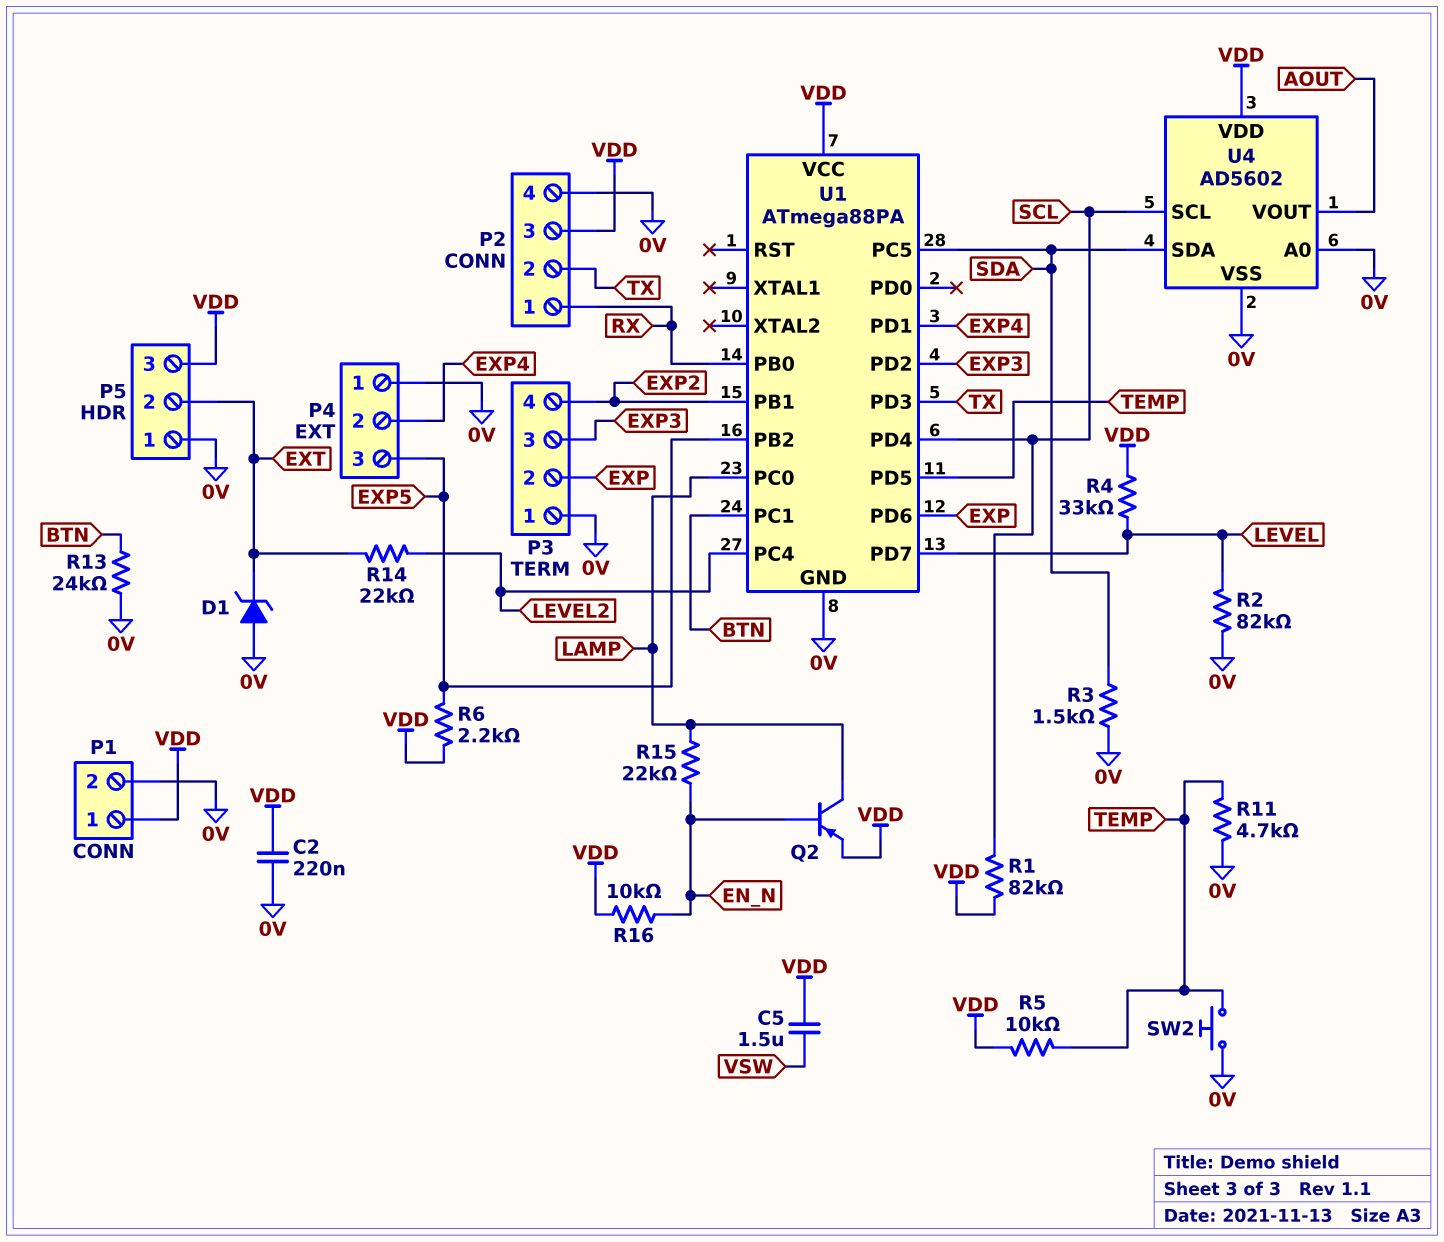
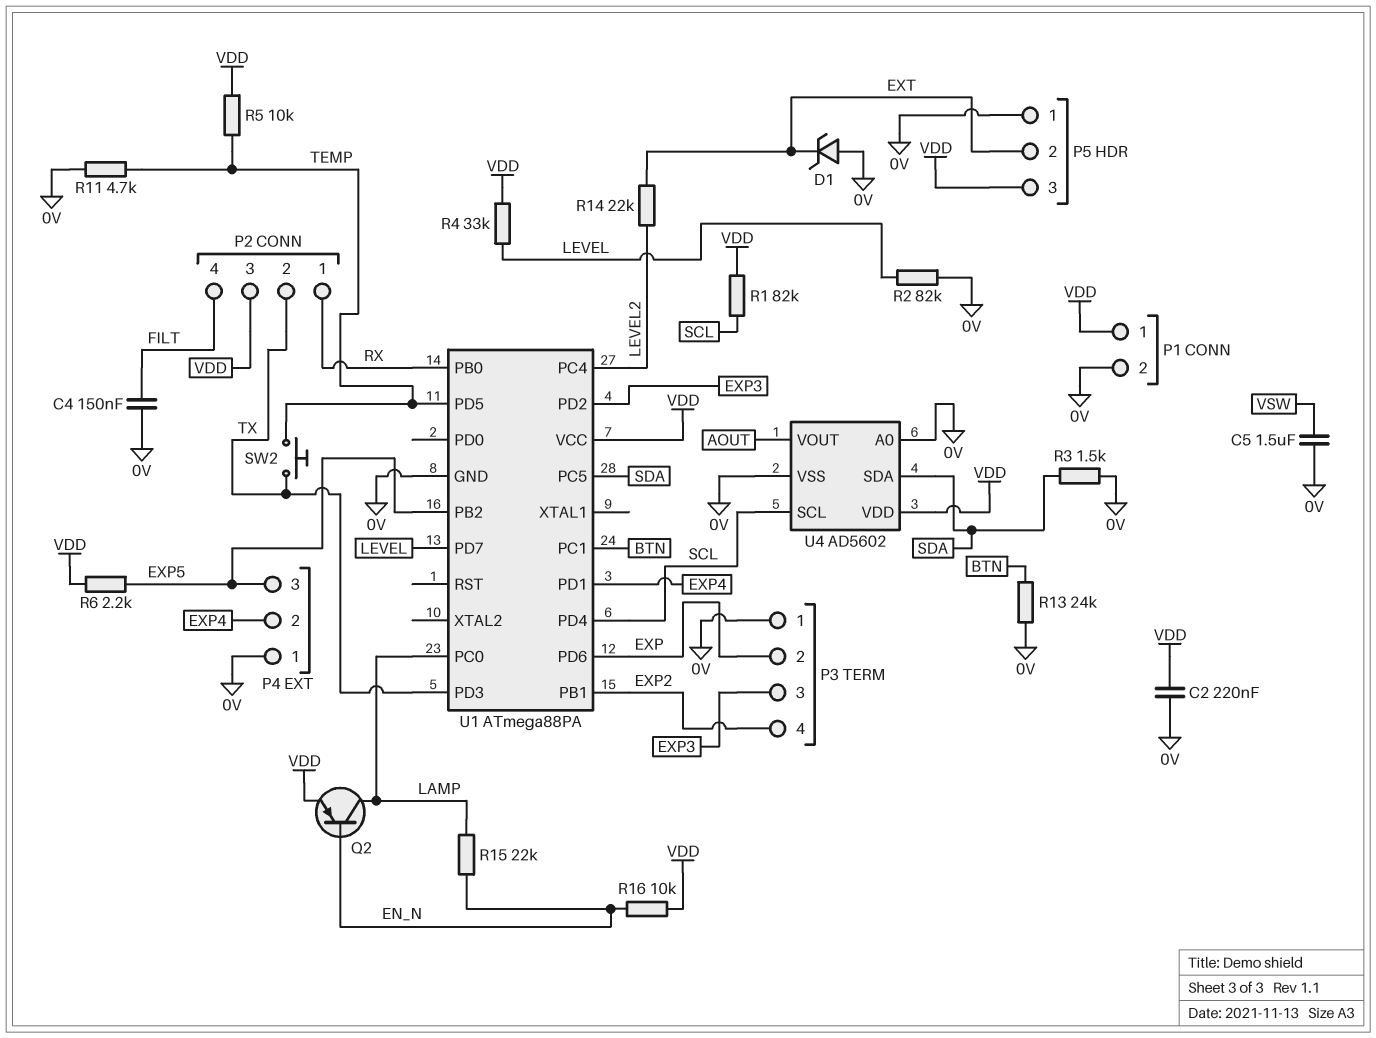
C4: none -> 150nF (0V, FILT)
C5: 1.5uF (VDD, VSW) -> 1.5uF (0V, VSW)
P2 pin 4: 0V -> FILT
SW2: button (0V, TEMP) -> button (TEMP, TX)

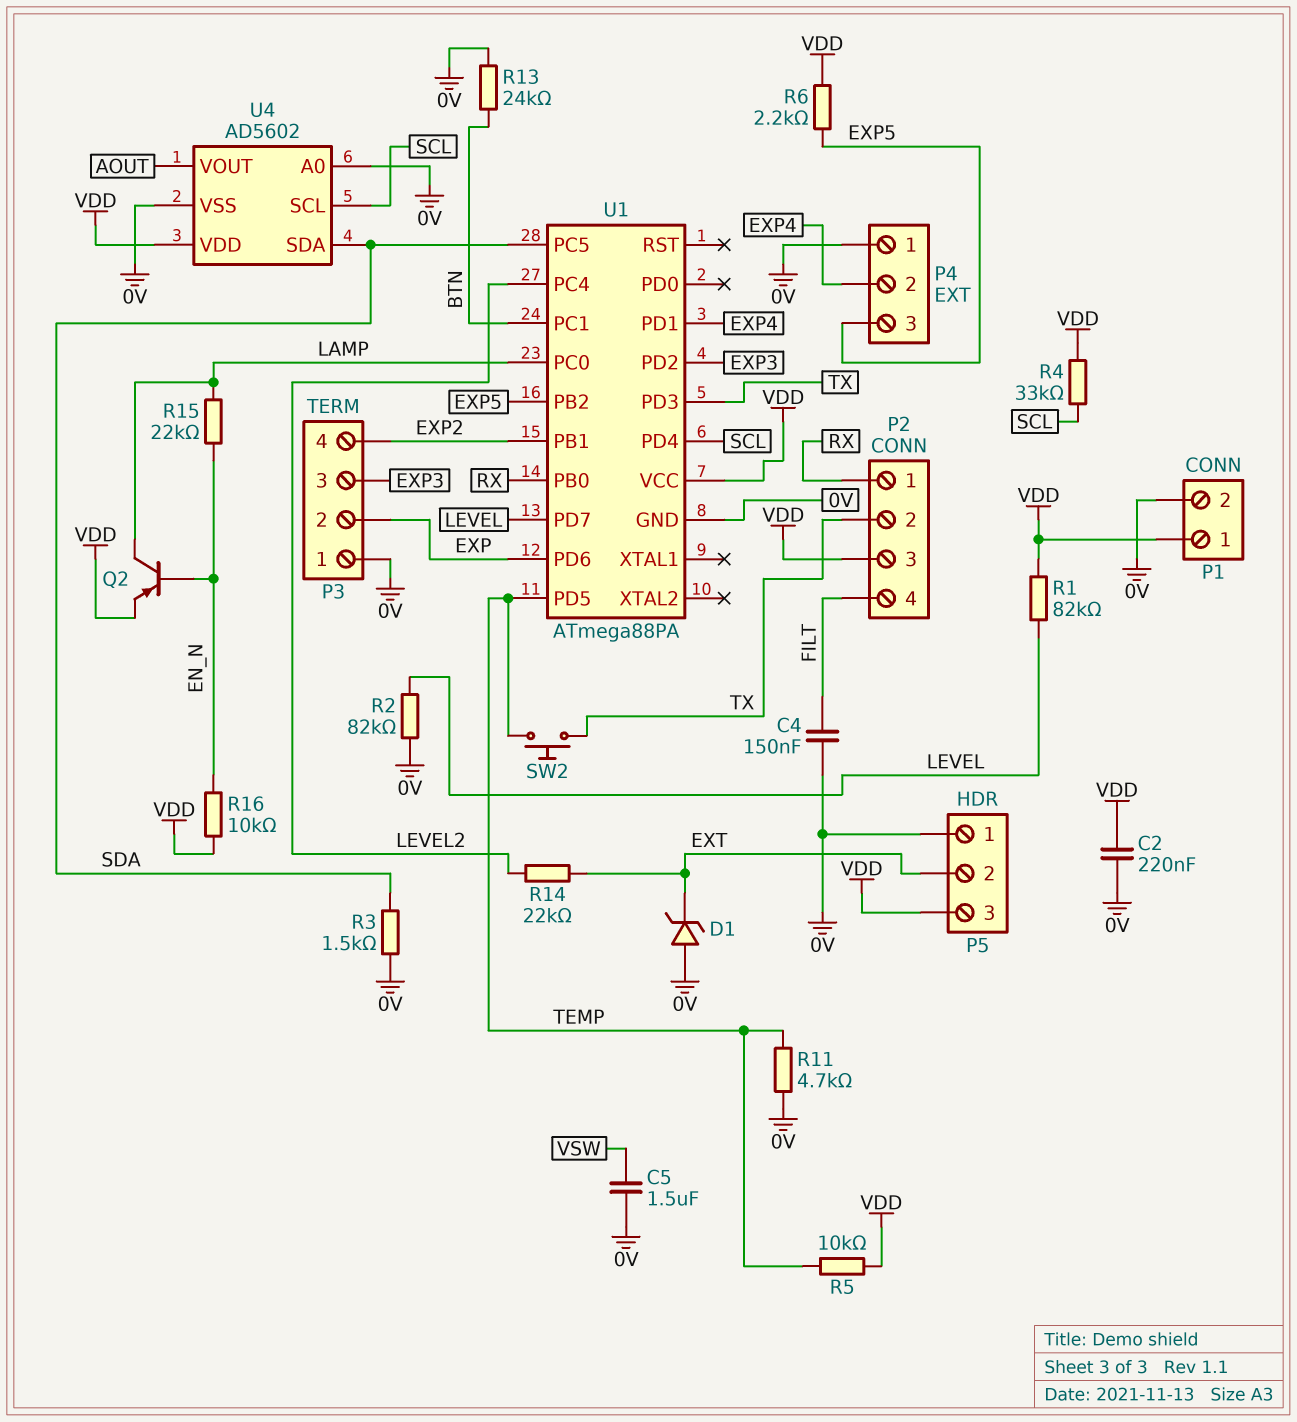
R1: 82k (SCL, VDD) -> 82k (LEVEL, VDD)
R4: 33k (LEVEL, VDD) -> 33k (SCL, VDD)

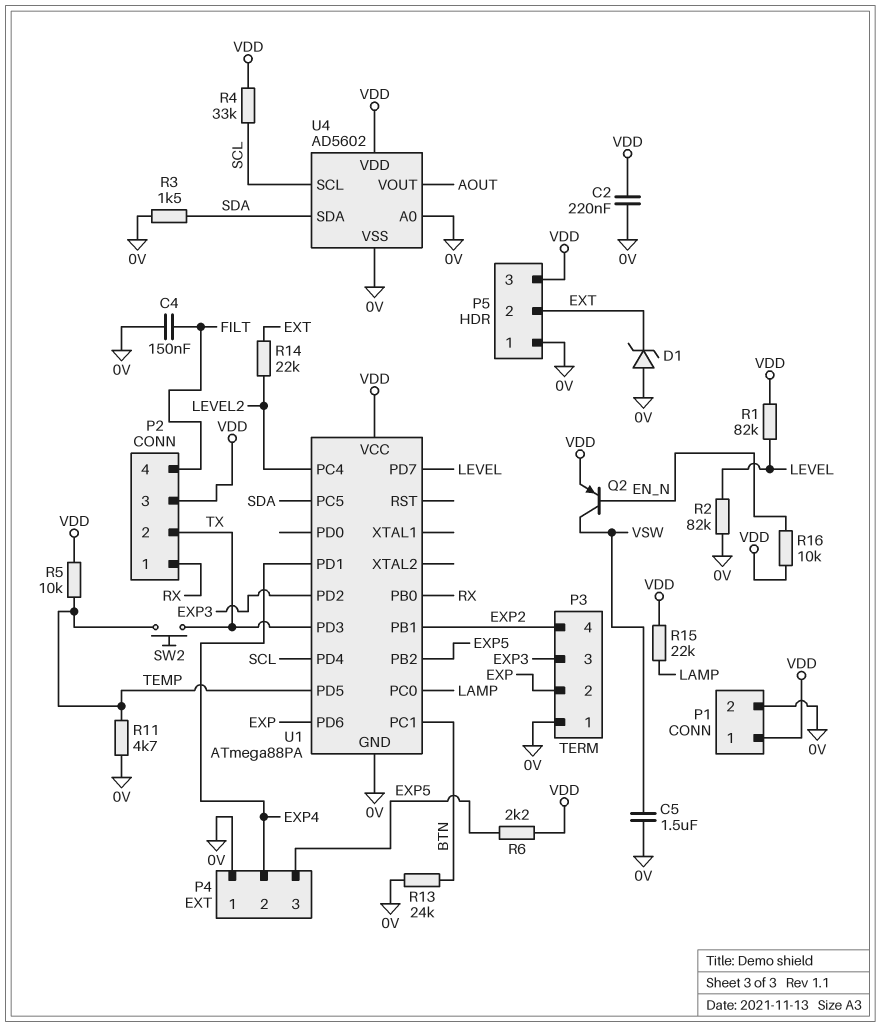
Q2: PNP (B EN_N, C LAMP, E VDD) -> PNP (B EN_N, C VSW, E VDD)
R15: 22k (EN_N, LAMP) -> 22k (LAMP, VDD)

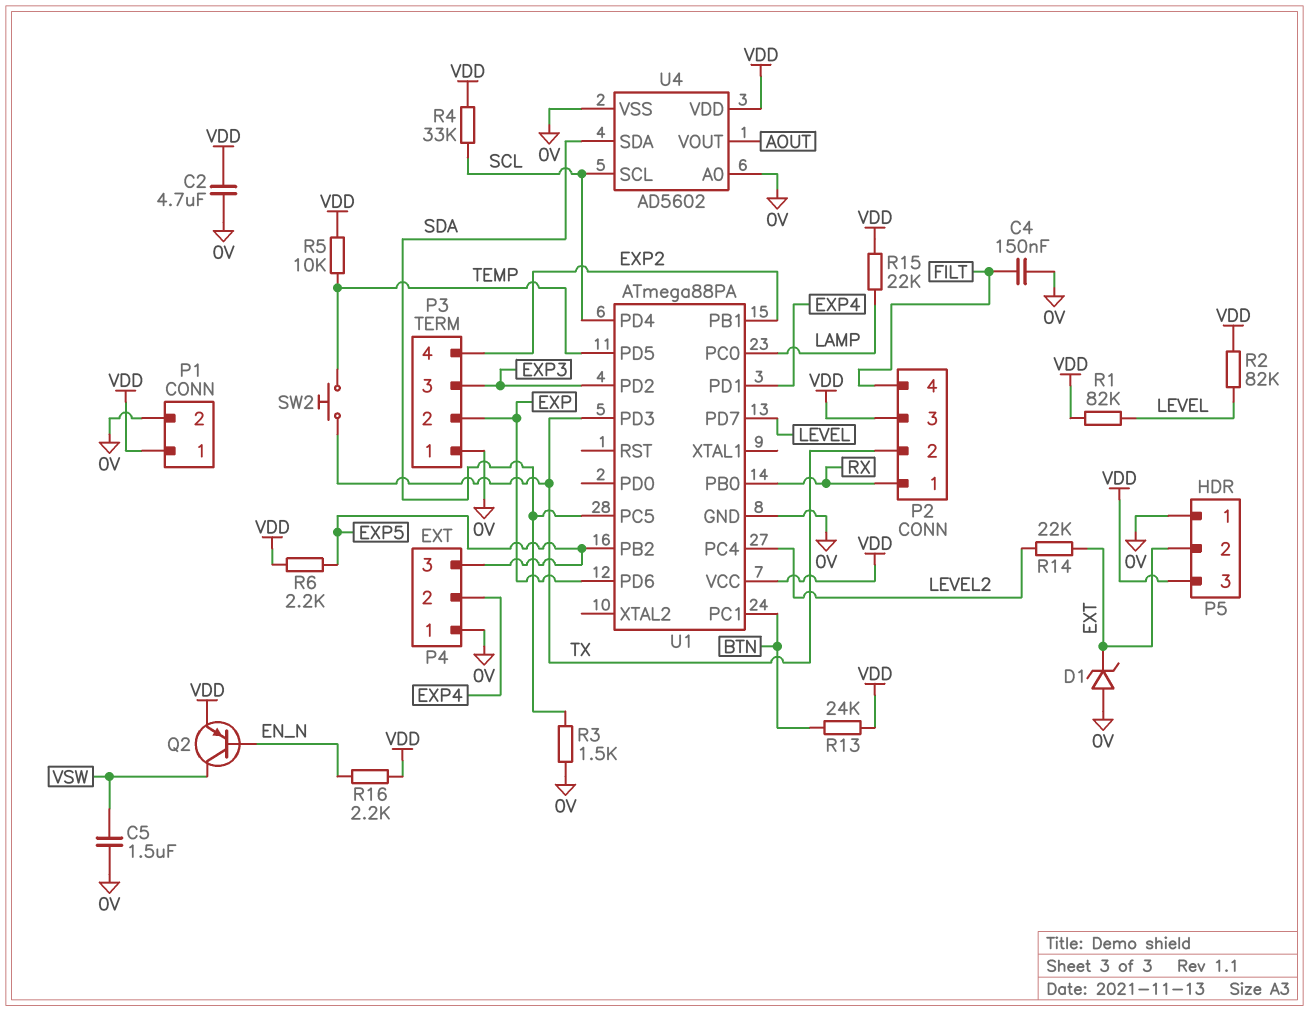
C2: 220nF (0V, VDD) -> 4.7uF (0V, VDD)
R2: 82k (0V, LEVEL) -> 82k (LEVEL, VDD)
R11: 4.7k (0V, TEMP) -> none
R13: 24k (0V, BTN) -> 24k (BTN, VDD)
R16: 10k (EN_N, VDD) -> 2.2k (EN_N, VDD)

